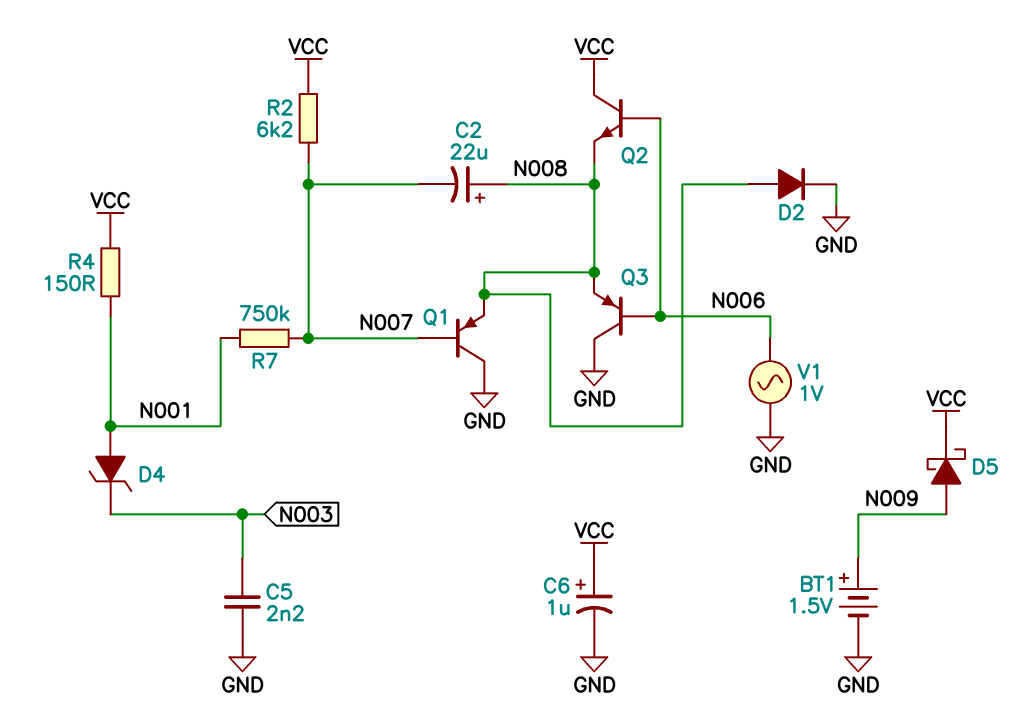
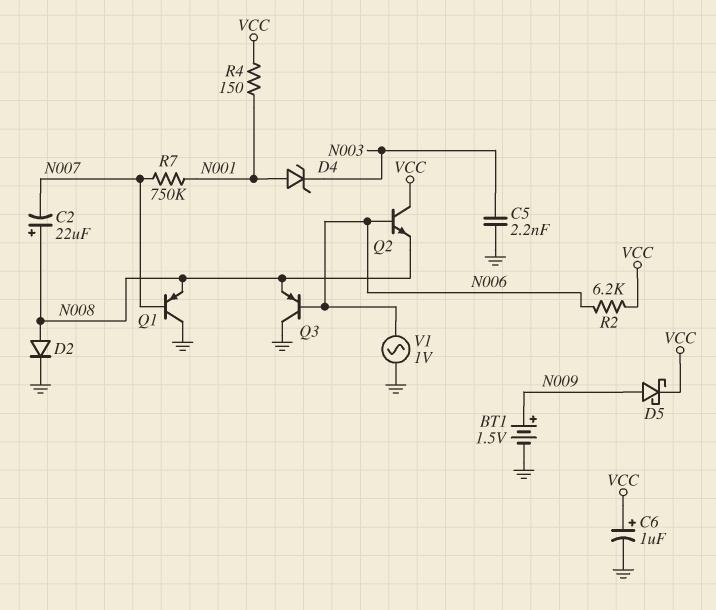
R2: 6.2k (N007, VCC) -> 6.2k (N006, VCC)

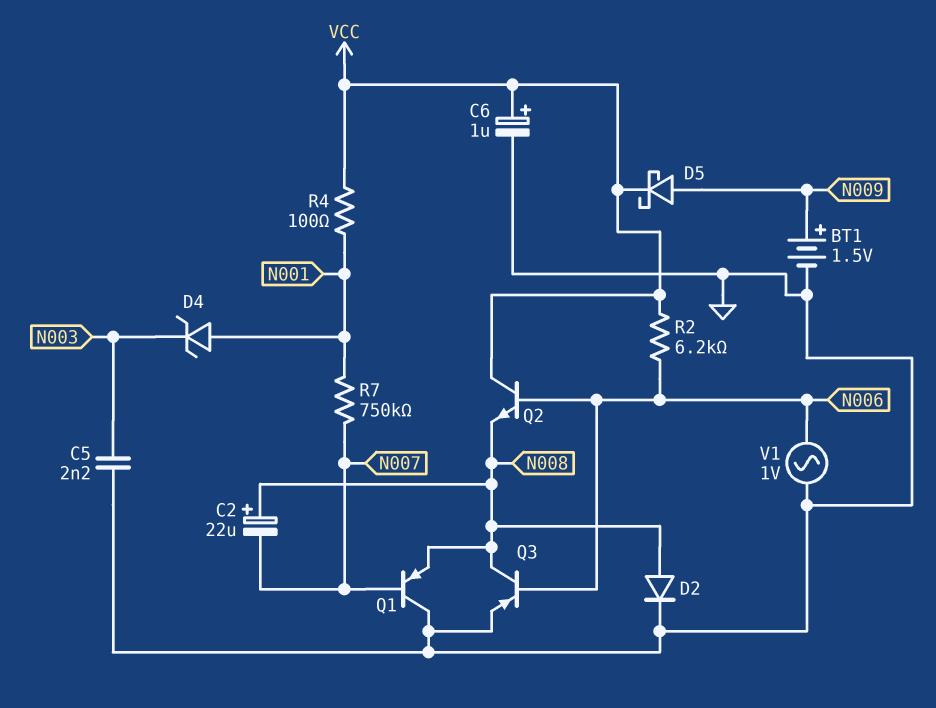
Q3: PNP (B N006, C GND, E N008) -> PNP (B N006, C N008, E GND)
R4: 150 (N001, VCC) -> 100 (N001, VCC)

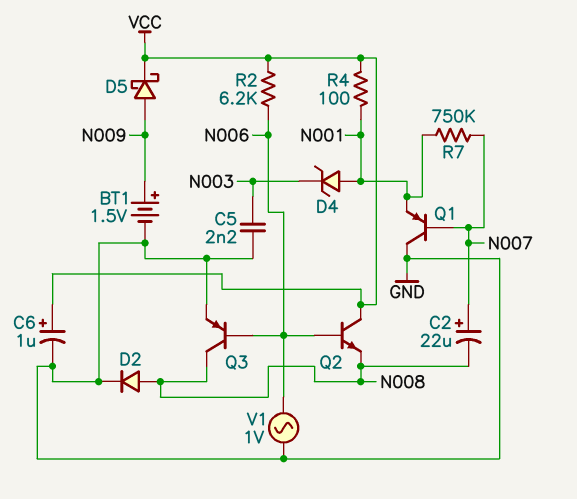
C2: 22uF (plus N008, minus N007) -> 22uF (plus N007, minus N008)
Q1: PNP (B N007, C GND, E N008) -> PNP (B N007, C GND, E N001)

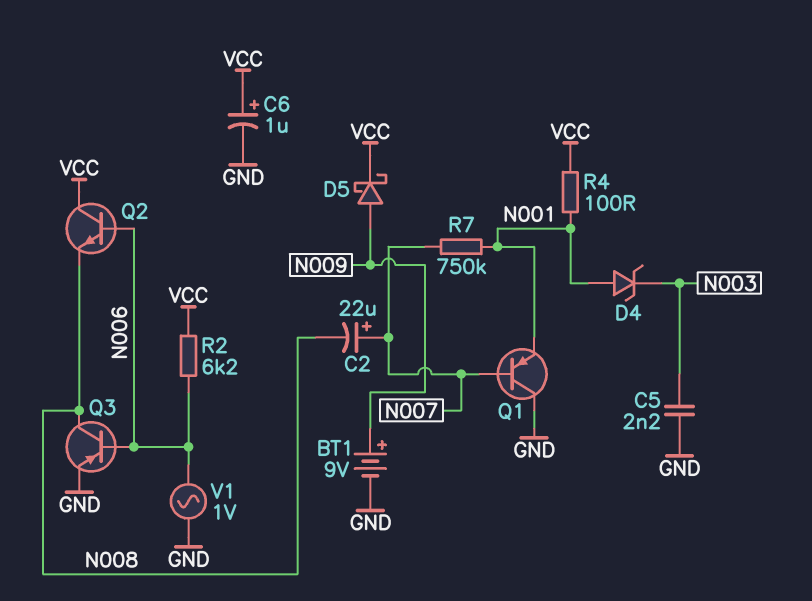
BT1: 1.5V (plus N009, minus GND) -> 9V (plus N009, minus GND)
D2: diode (A N008, K GND) -> none

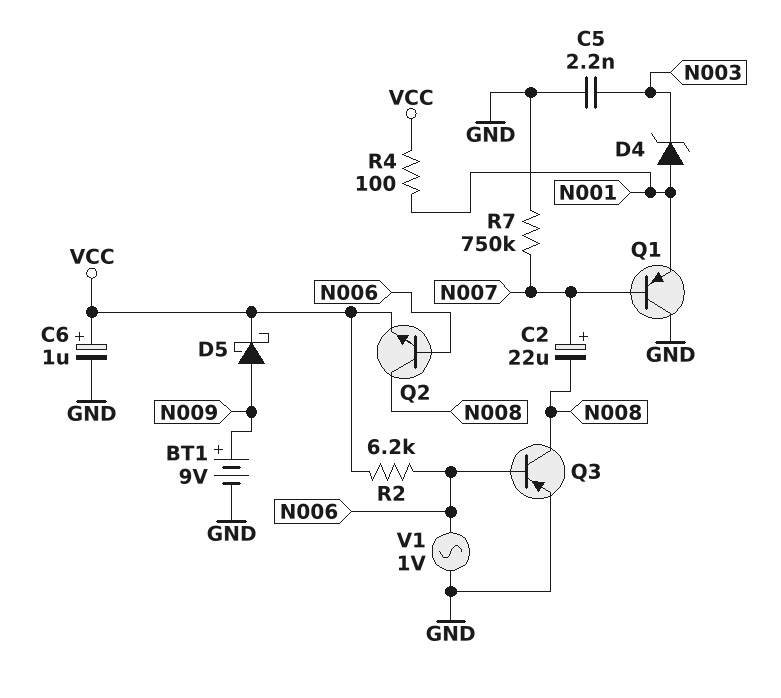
Q2: NPN (B N006, C VCC, E N008) -> NPN (B N006, C N008, E VCC)
R7: 750k (N001, N007) -> 750k (GND, N007)

